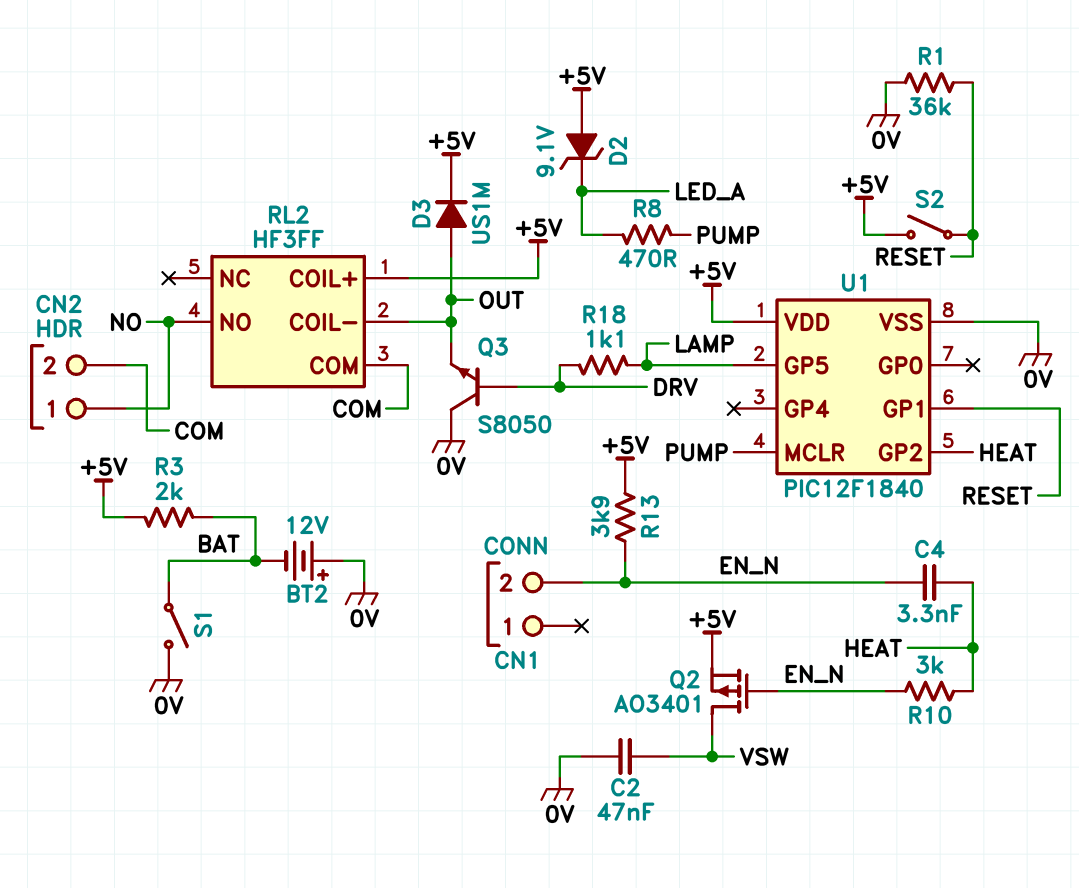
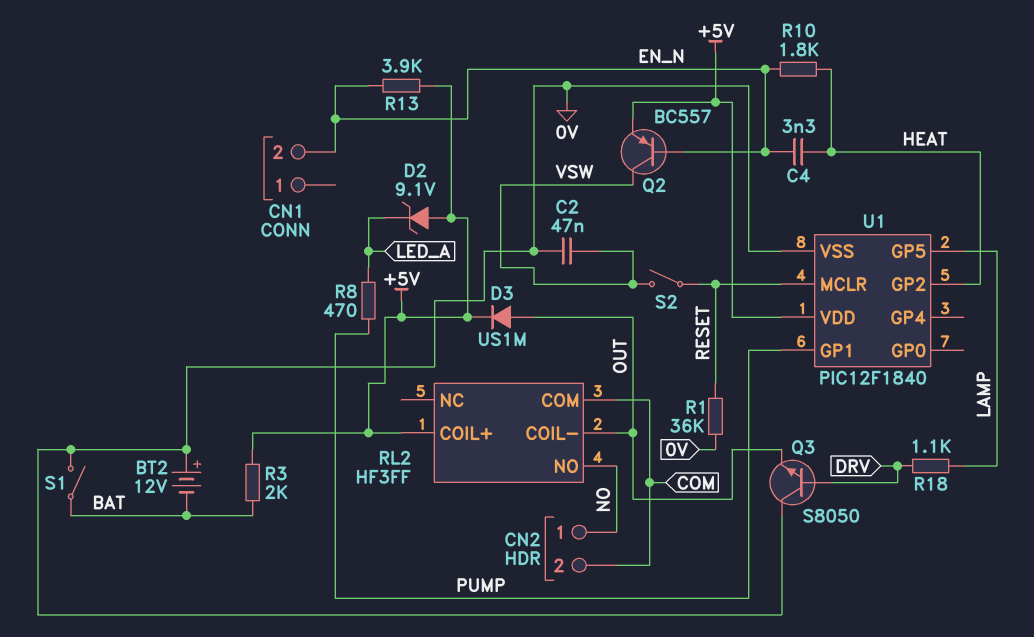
Q2: PMOS AO3401 (G EN_N, D VSW, S +5V) -> PNP BC557 (B EN_N, C VSW, E +5V)
R10: 3k (EN_N, HEAT) -> 1.8k (EN_N, HEAT)
S2: switch (+5V, RESET) -> switch (RESET, VSW)
U1 pin GP1: RESET -> PUMP
U1 pin MCLR: PUMP -> RESET

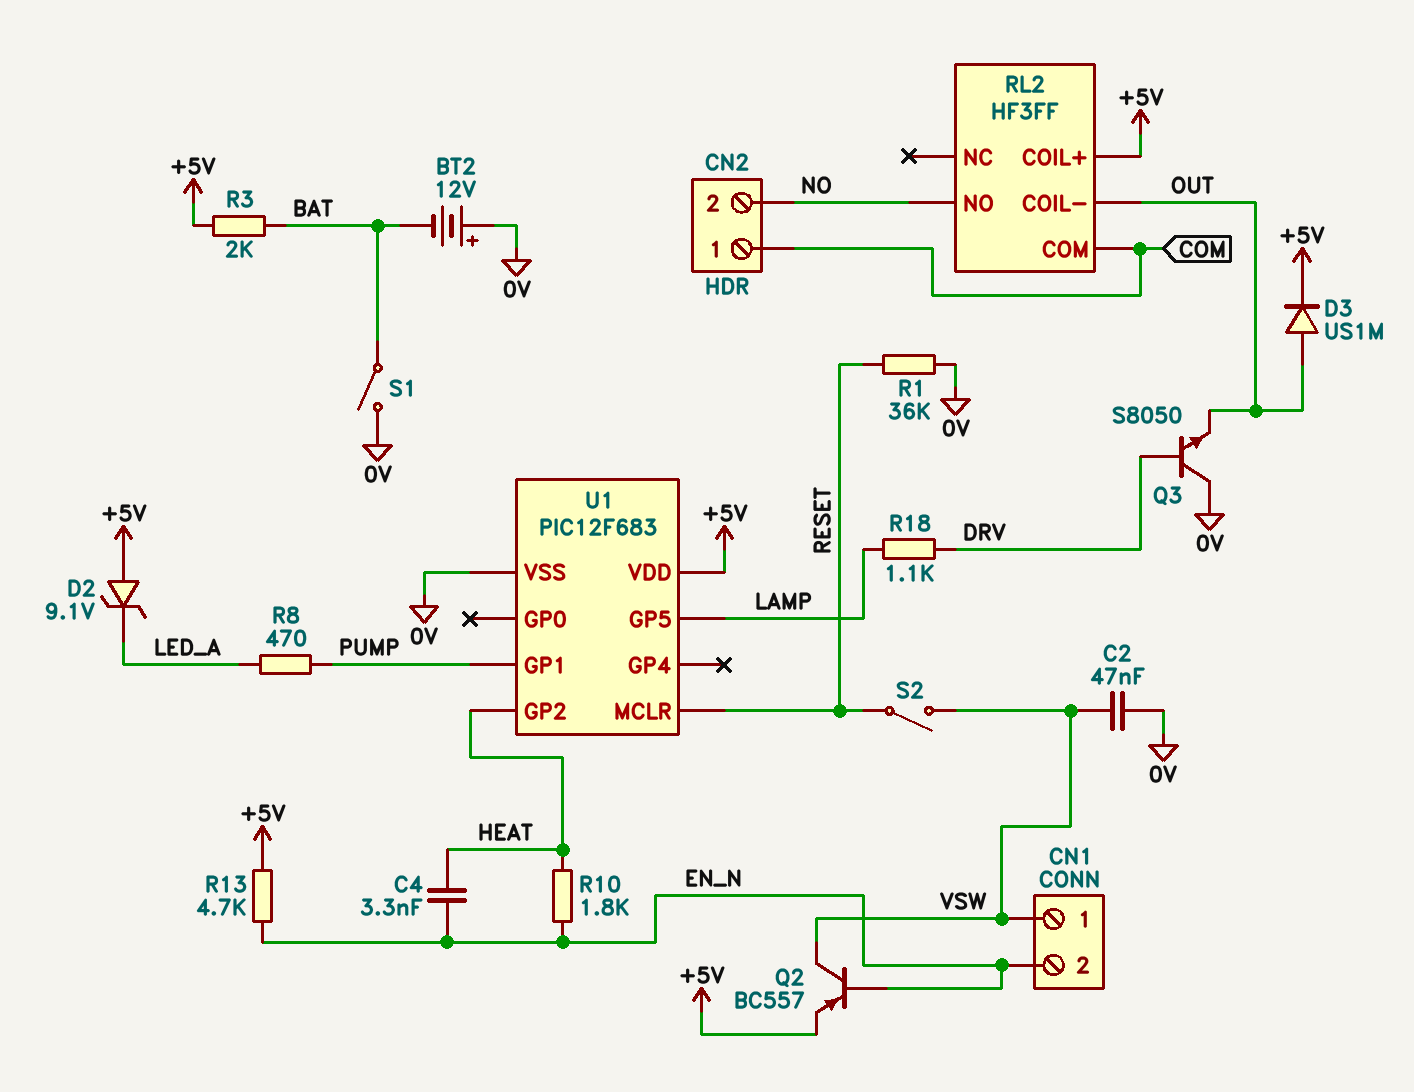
CN1 pin 1: none -> VSW
CN2 pin 1: NO -> COM
CN2 pin 2: COM -> NO
R13: 3.9k (+5V, EN_N) -> 4.7k (+5V, EN_N)
U1: PIC12F1840 -> PIC12F683

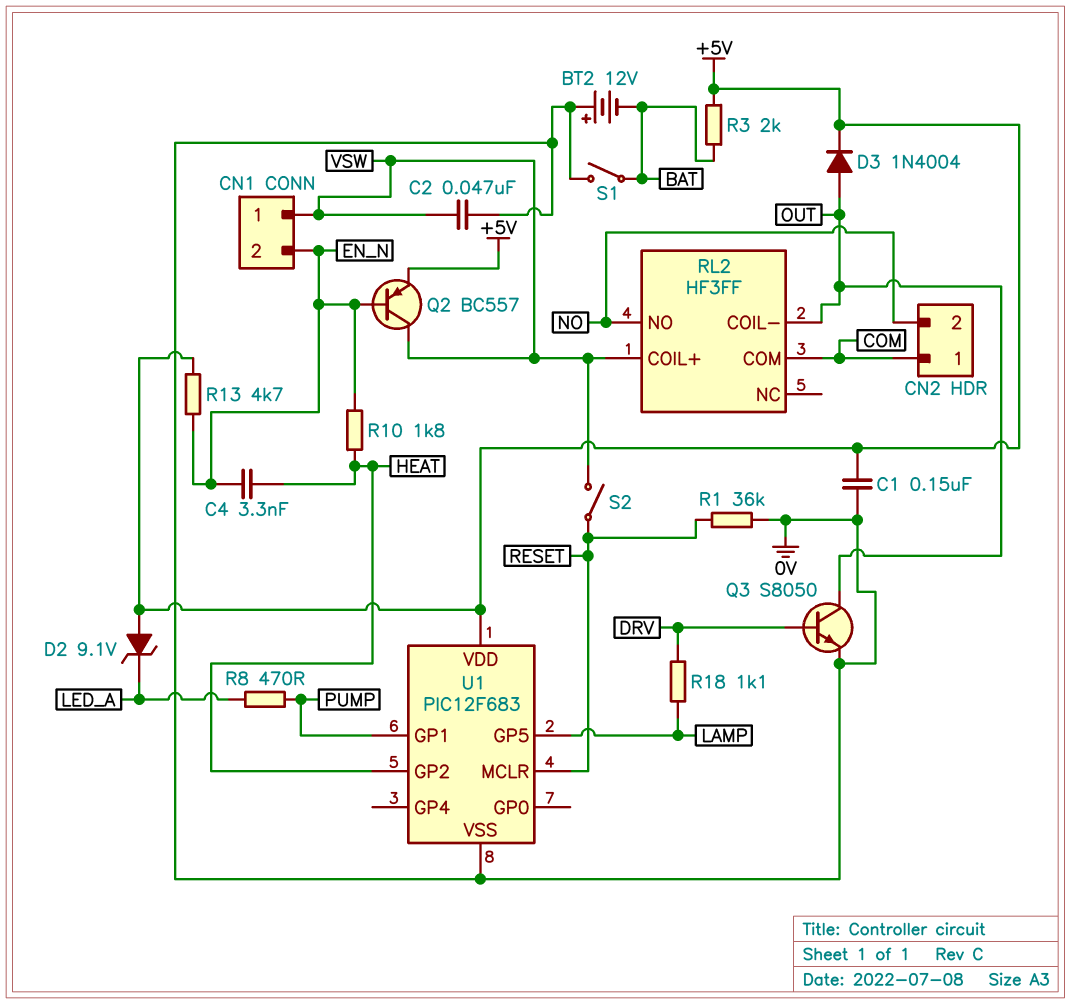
C1: none -> 150nF (+5V, 0V)
D3: diode US1M (A OUT, K +5V) -> diode 1N4004 (A OUT, K +5V)
Q3: NPN S8050 (B DRV, C 0V, E OUT) -> NPN S8050 (B DRV, C OUT, E 0V)
RL2 pin COIL+: +5V -> VSW

